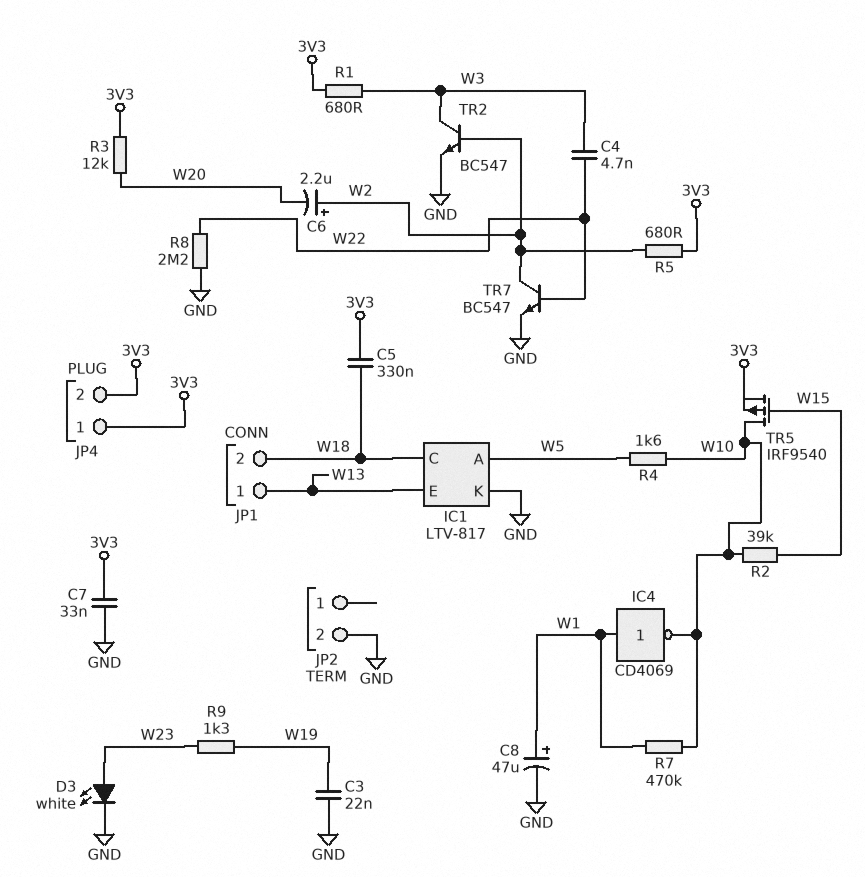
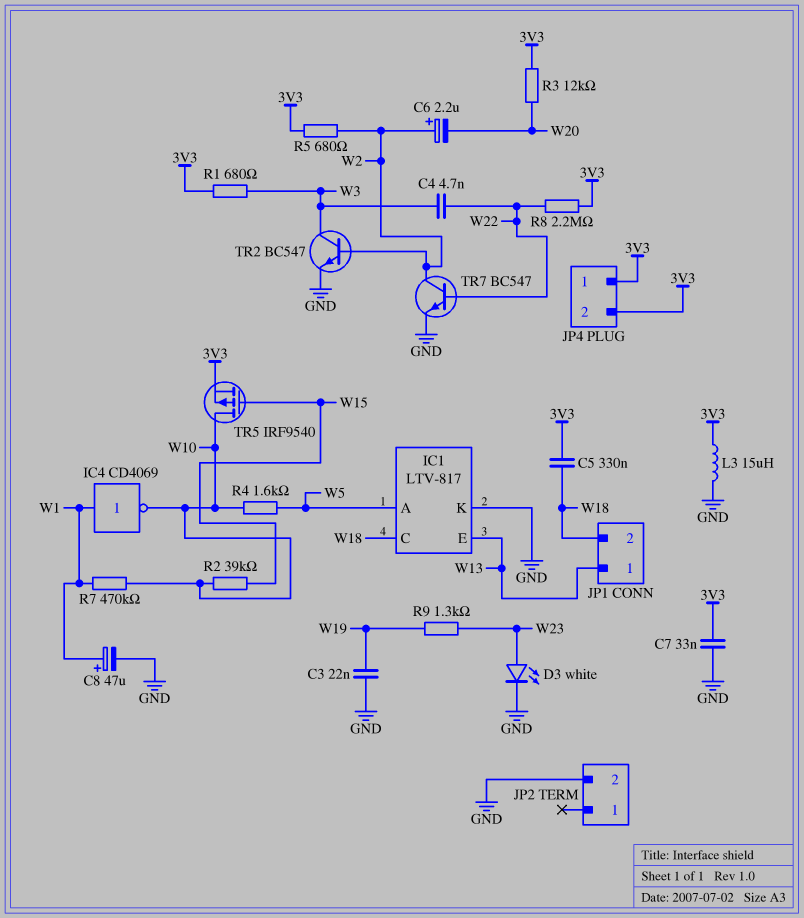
L3: none -> 15uH (3V3, GND)
R8: 2.2M (GND, W22) -> 2.2M (3V3, W22)

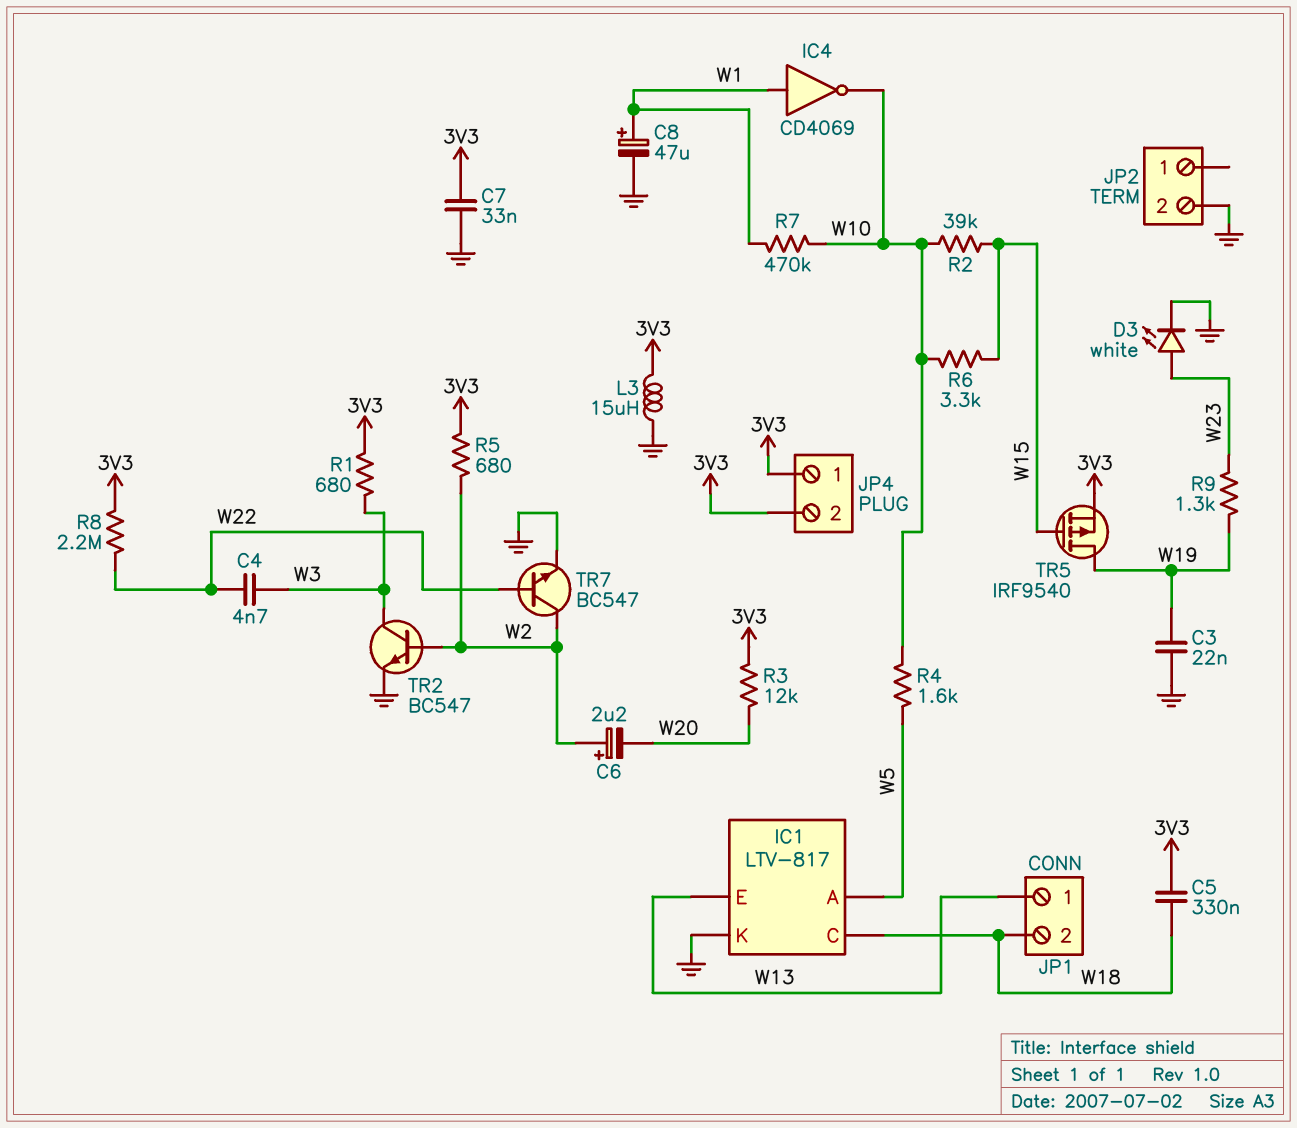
R6: none -> 3.3k (W10, W15)
TR5: PMOS IRF9540 (G W15, D W10, S 3V3) -> PMOS IRF9540 (G W15, D W19, S 3V3)

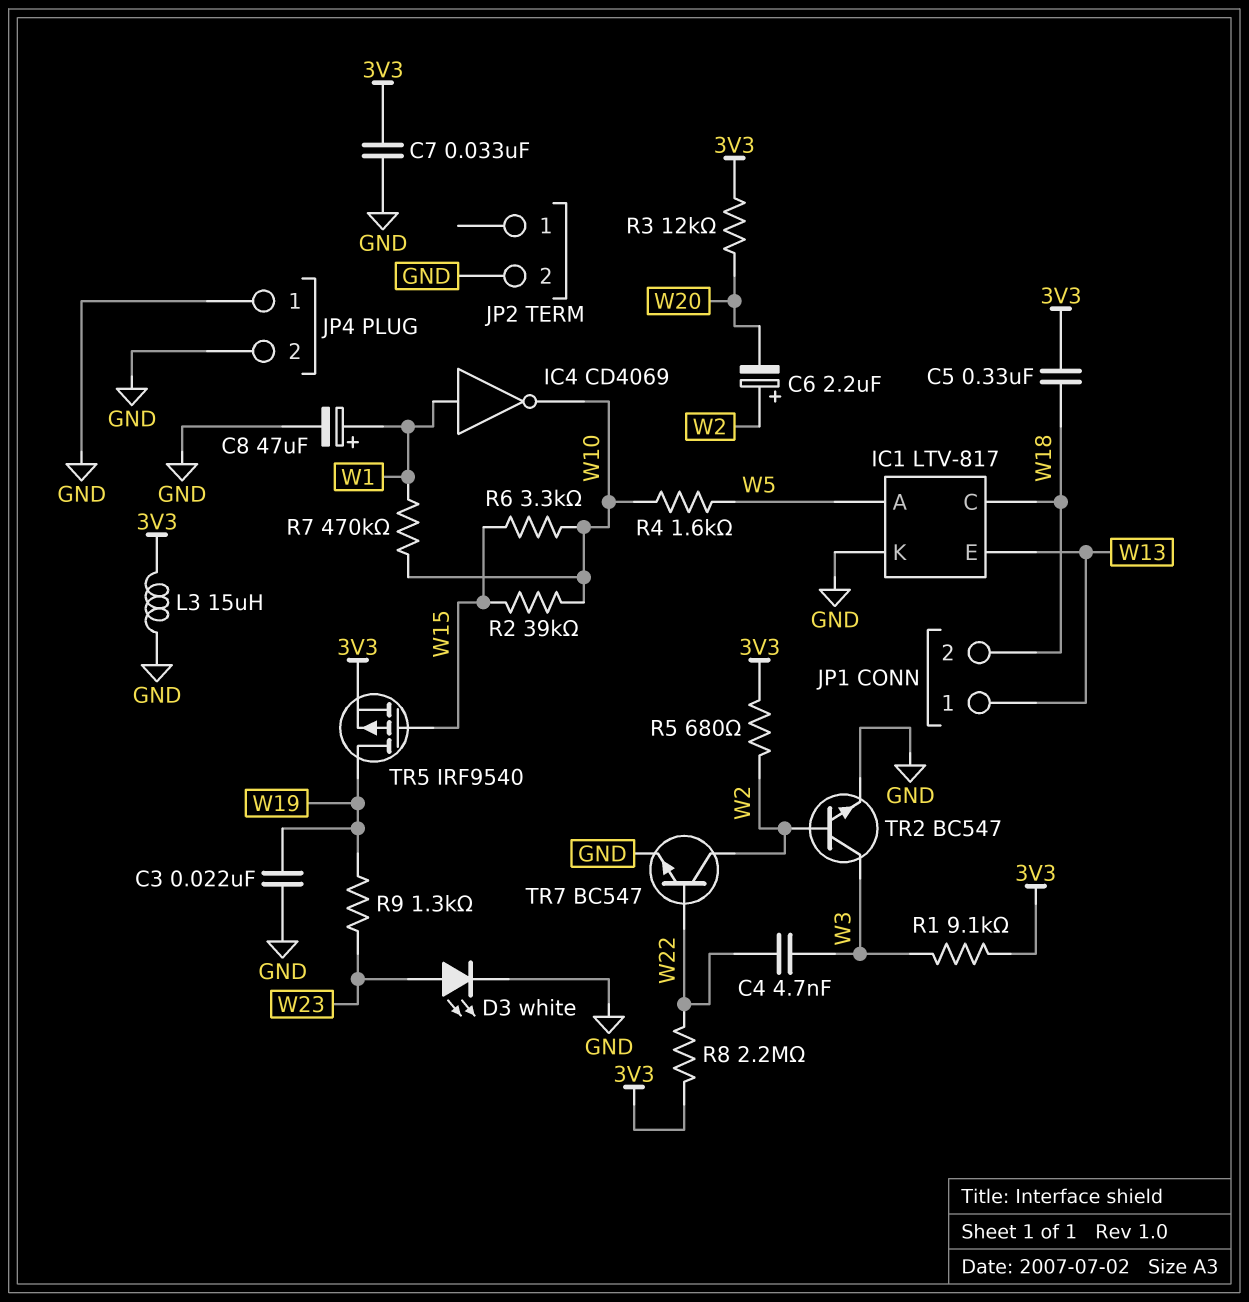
JP4 pin 1: 3V3 -> GND
JP4 pin 2: 3V3 -> GND
R1: 680 (3V3, W3) -> 9.1k (3V3, W3)

